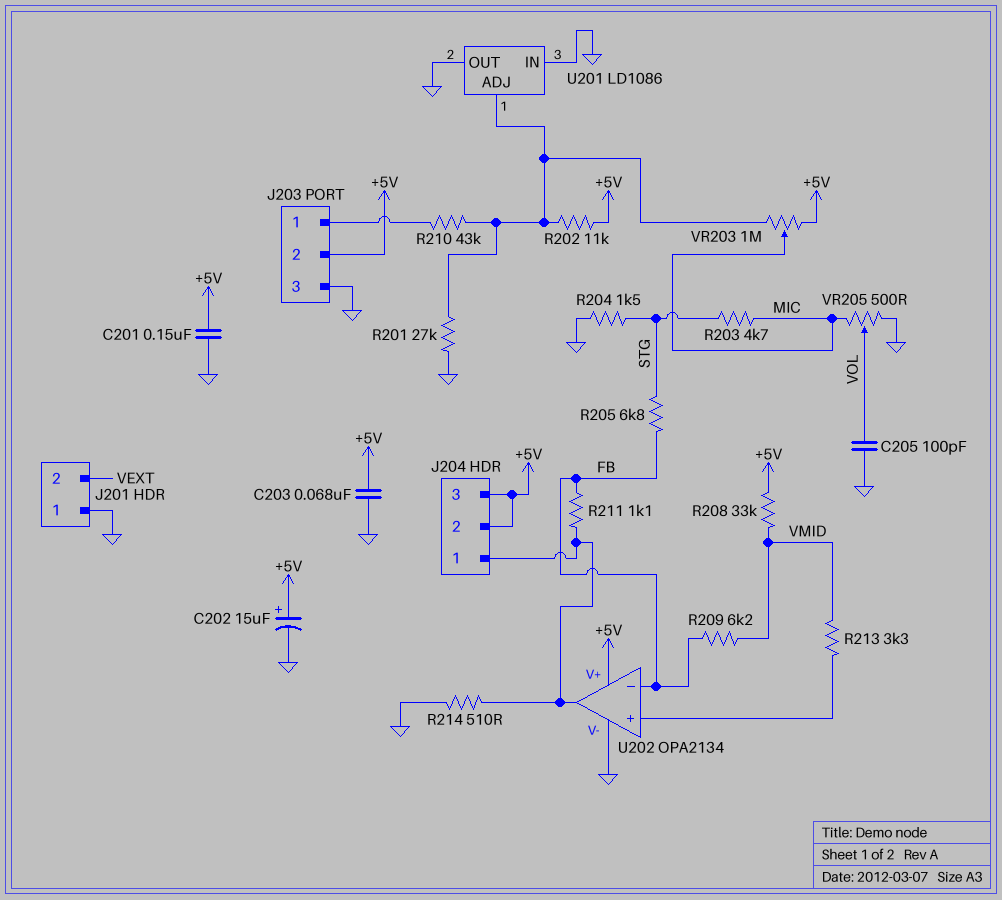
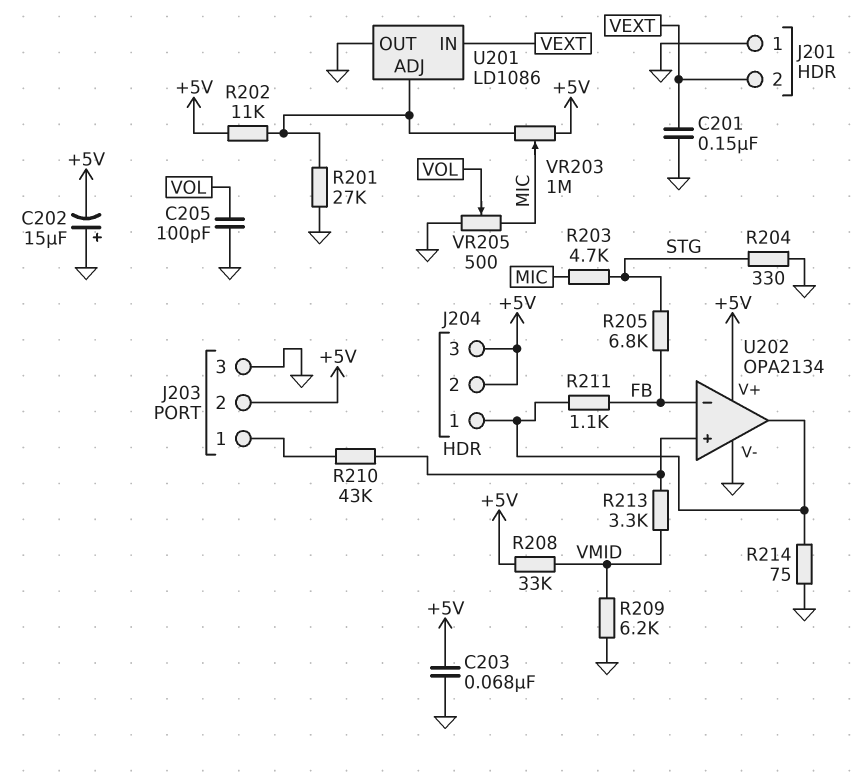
C201: 150nF (+5V, GND) -> 150nF (GND, VEXT)
C202: 15uF (plus +5V, minus GND) -> 15uF (plus GND, minus +5V)
R204: 1.5k (GND, STG) -> 330 (GND, STG)
R209: 6.2k (FB, VMID) -> 6.2k (GND, VMID)
R210: 43k (J203/1, U201/ADJ) -> 43k (J203/1, U202/in+)
R214: 510 (GND, J204/1) -> 75 (GND, J204/1)
U201 pin IN: GND -> VEXT

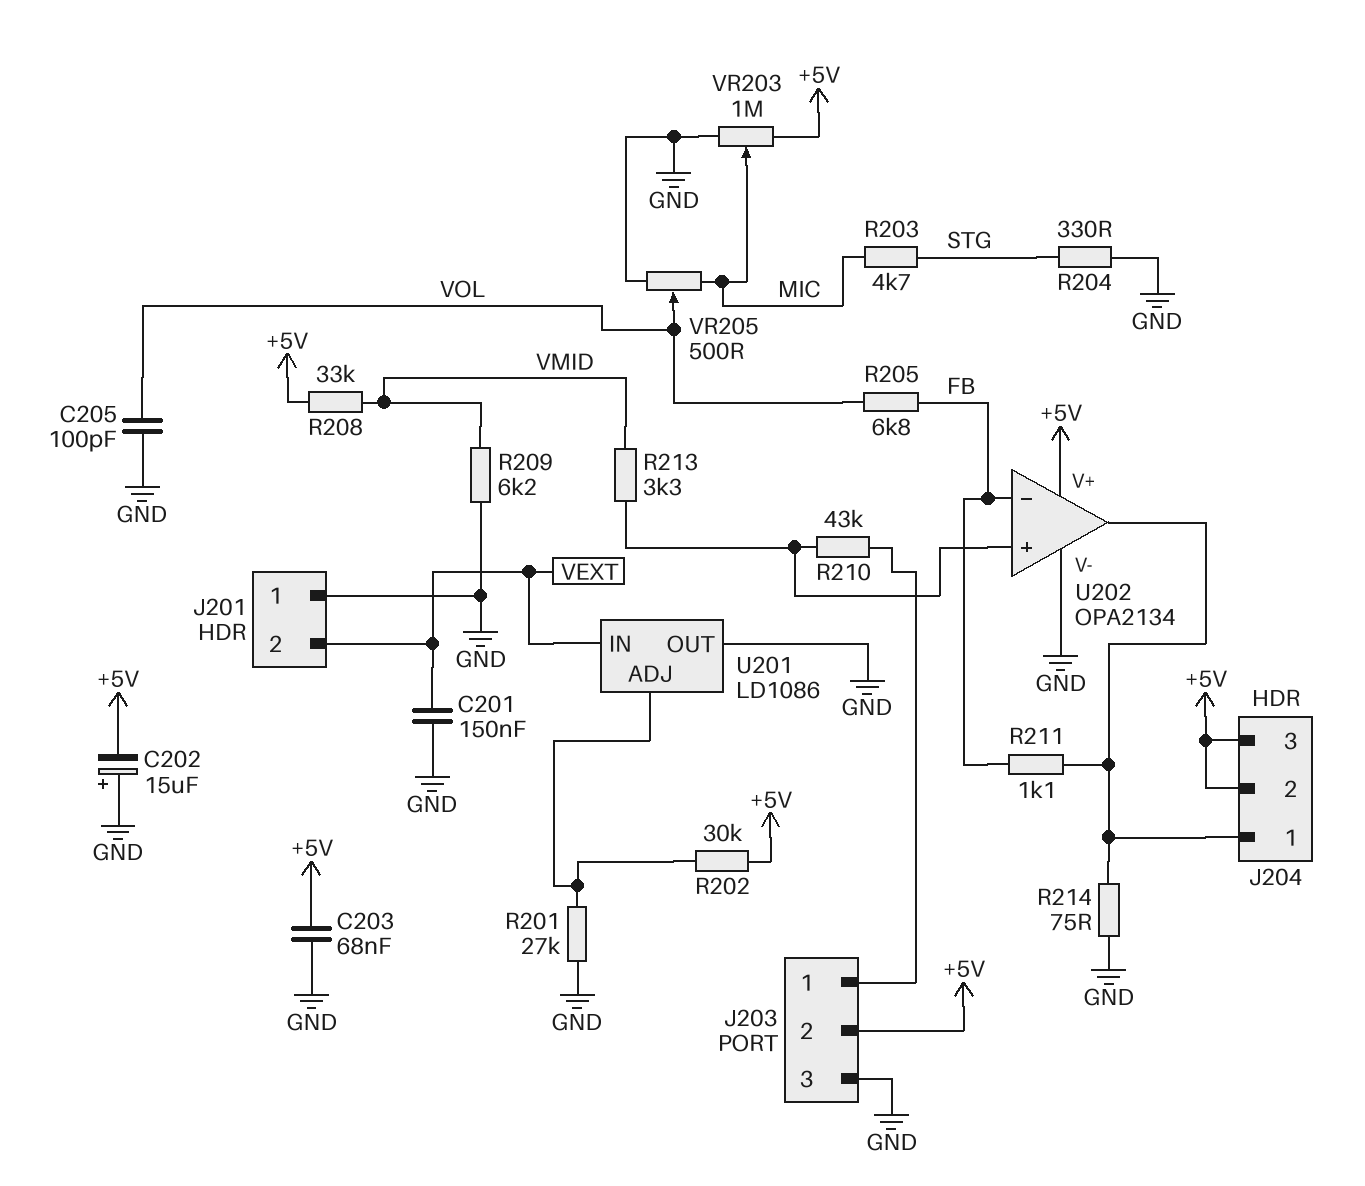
R202: 11k (+5V, U201/ADJ) -> 30k (+5V, U201/ADJ)
R205: 6.8k (FB, STG) -> 6.8k (FB, VOL)
VR203: 1M (+5V, U201/ADJ, wiper MIC) -> 1M (+5V, GND, wiper MIC)

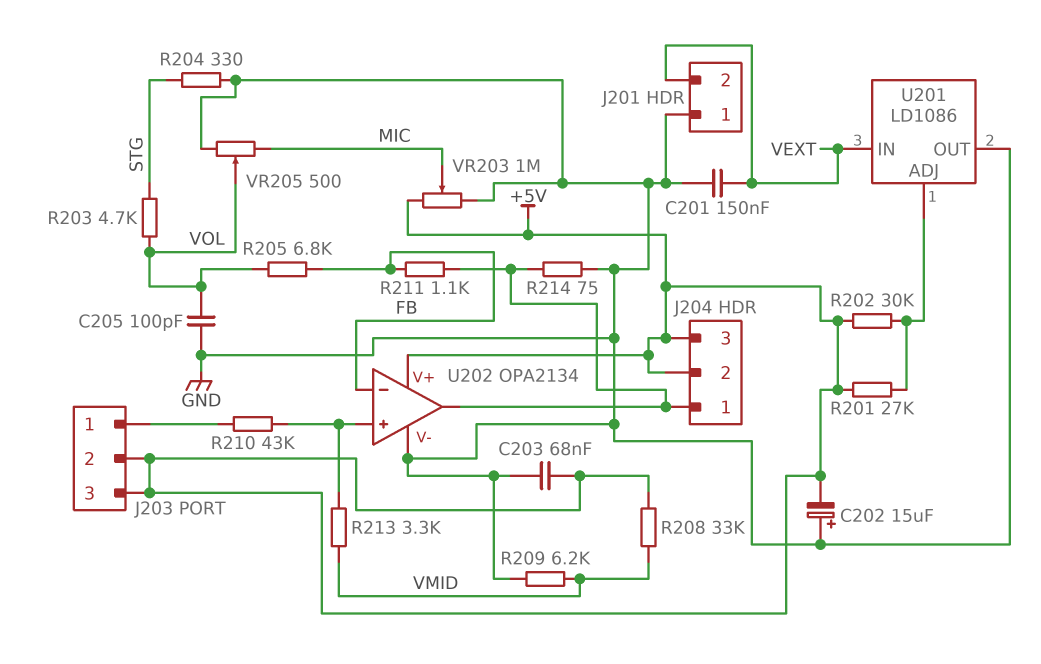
J203 pin 3: GND -> +5V
R201: 27k (GND, U201/ADJ) -> 27k (+5V, U201/ADJ)
R203: 4.7k (MIC, STG) -> 4.7k (STG, VOL)

